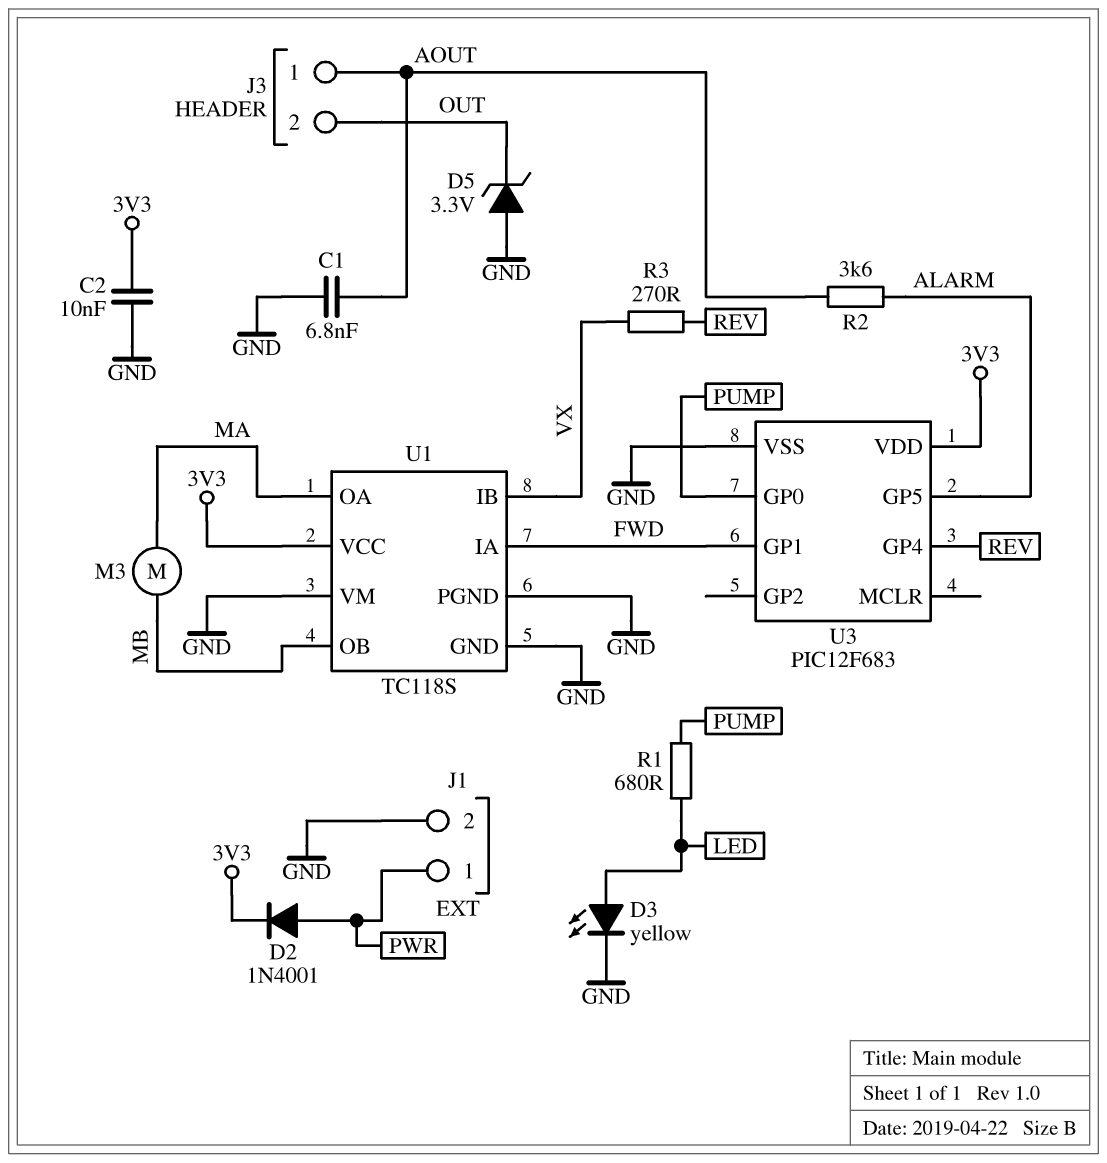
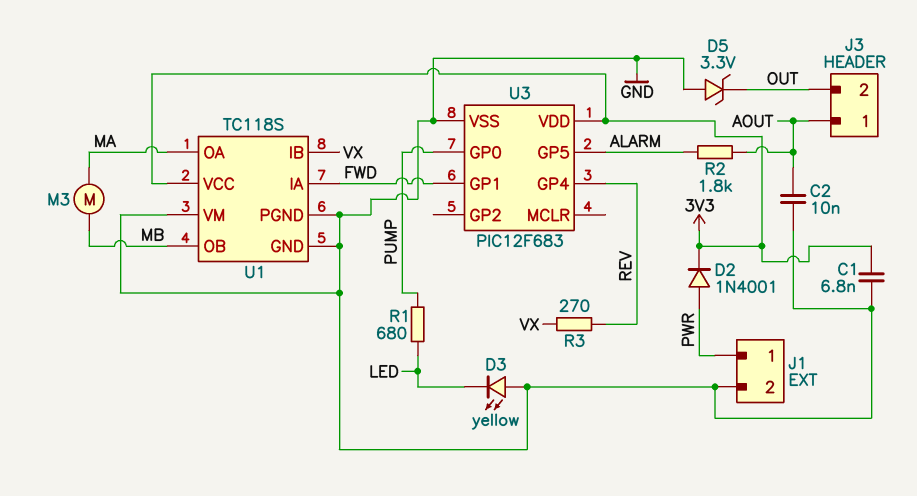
C1: 6.8nF (AOUT, GND) -> 6.8nF (3V3, GND)
C2: 10nF (3V3, GND) -> 10nF (AOUT, GND)
D3: LED yellow (A LED, K GND) -> LED yellow (A GND, K LED)
R2: 3.6k (ALARM, AOUT) -> 1.8k (ALARM, AOUT)

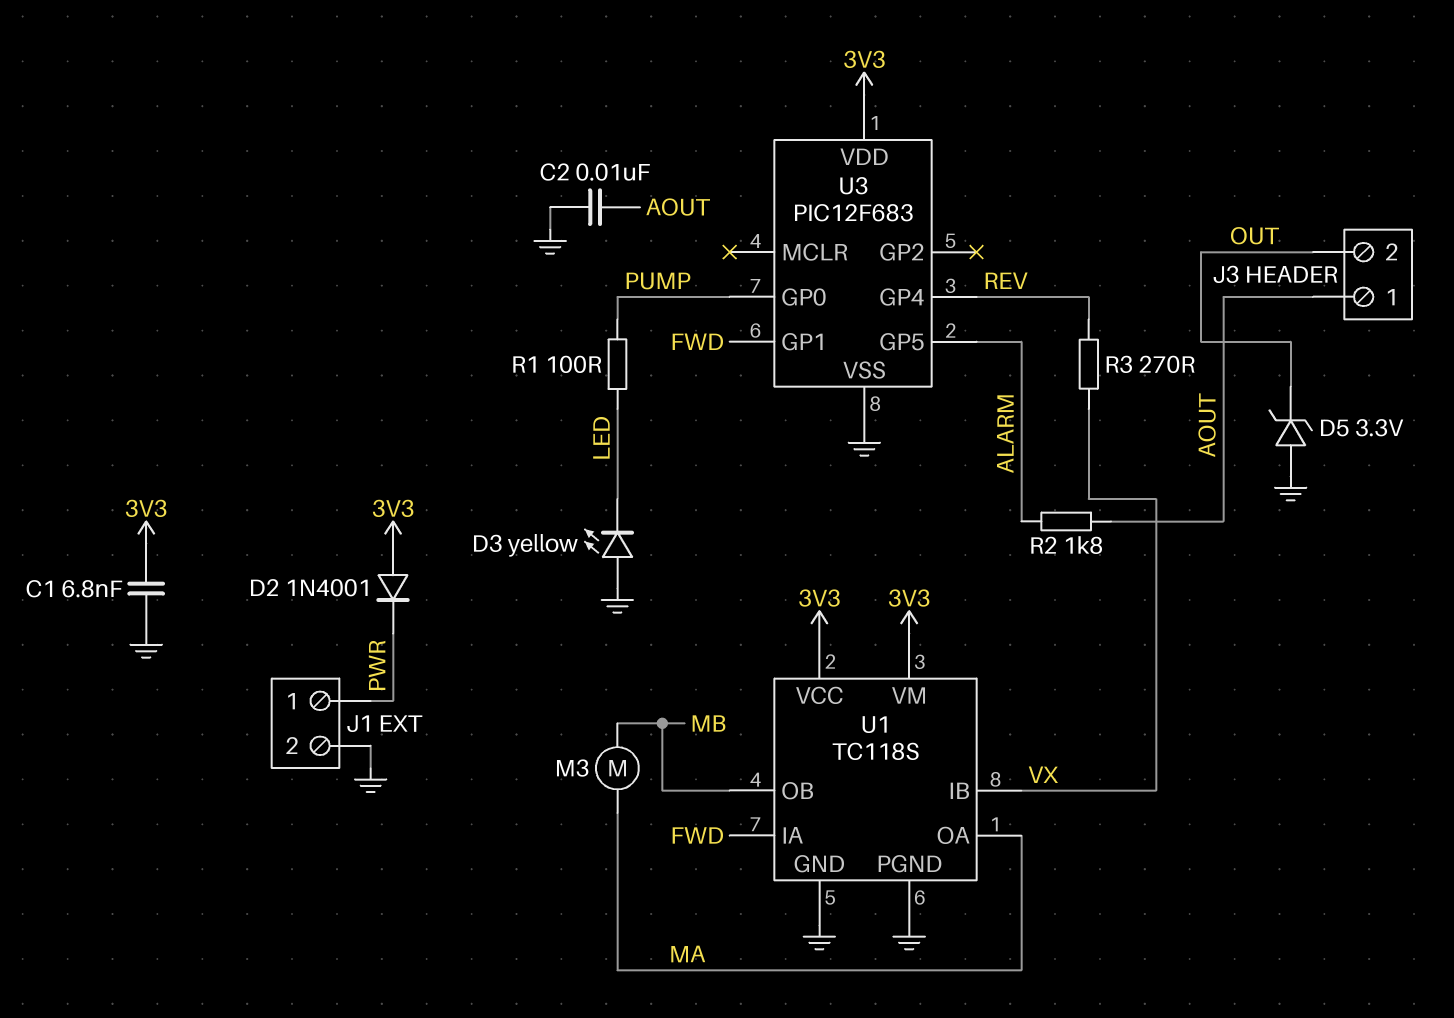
D2: diode 1N4001 (A PWR, K 3V3) -> diode 1N4001 (A 3V3, K PWR)
R1: 680 (LED, PUMP) -> 100 (LED, PUMP)
U1 pin VM: GND -> 3V3

